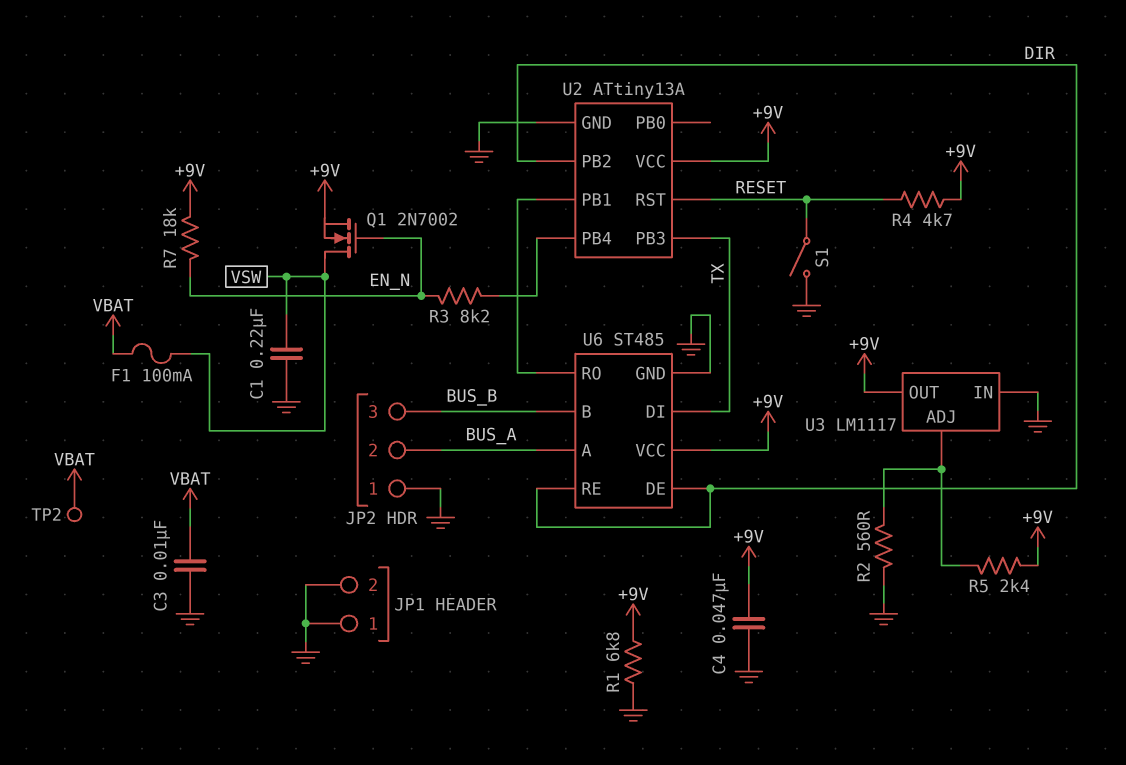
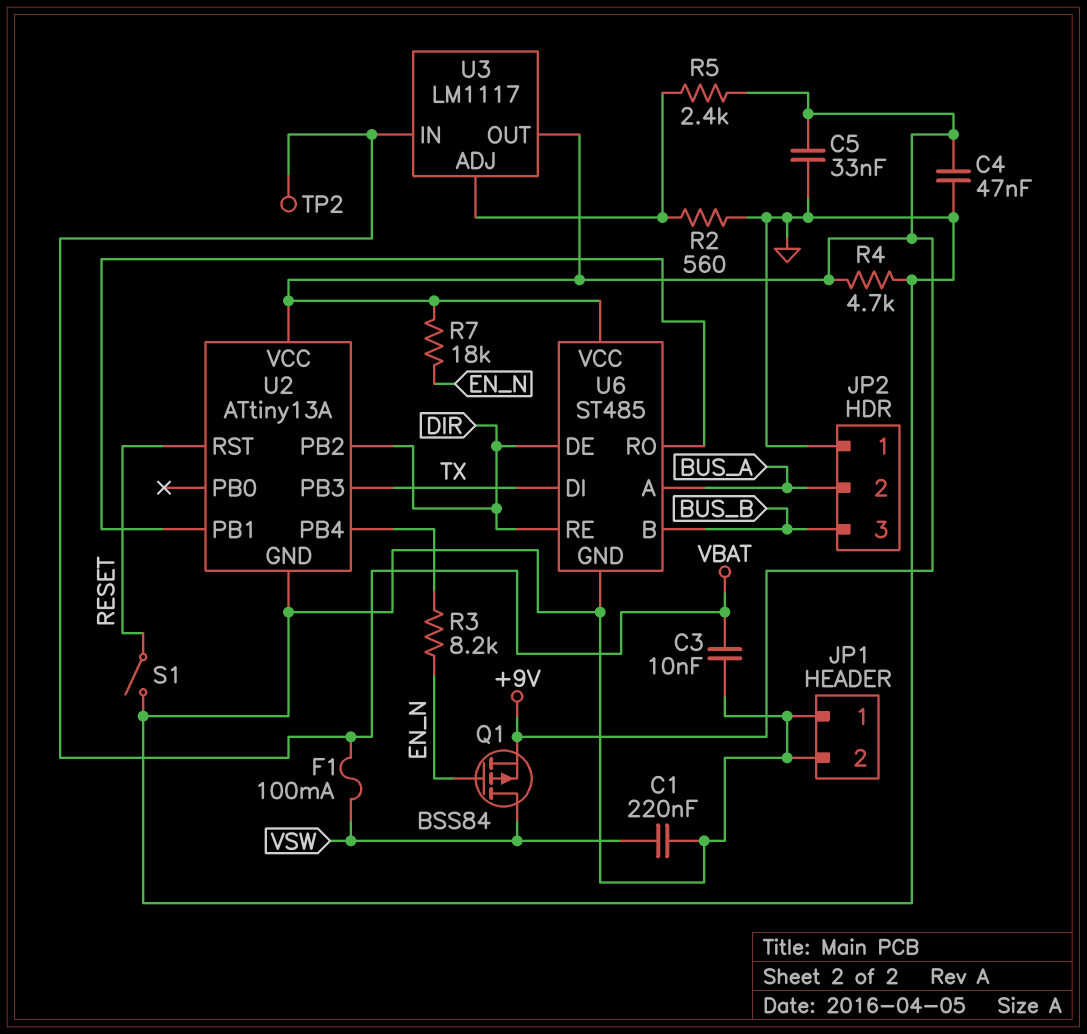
C5: none -> 33nF (+9V, GND)
Q1: NMOS 2N7002 (G EN_N, D VSW, S +9V) -> PMOS BSS84 (G EN_N, D VSW, S +9V)
R1: 6.8k (+9V, GND) -> none
R4: 4.7k (+9V, RESET) -> 4.7k (+9V, GND)
U3 pin IN: GND -> VBAT

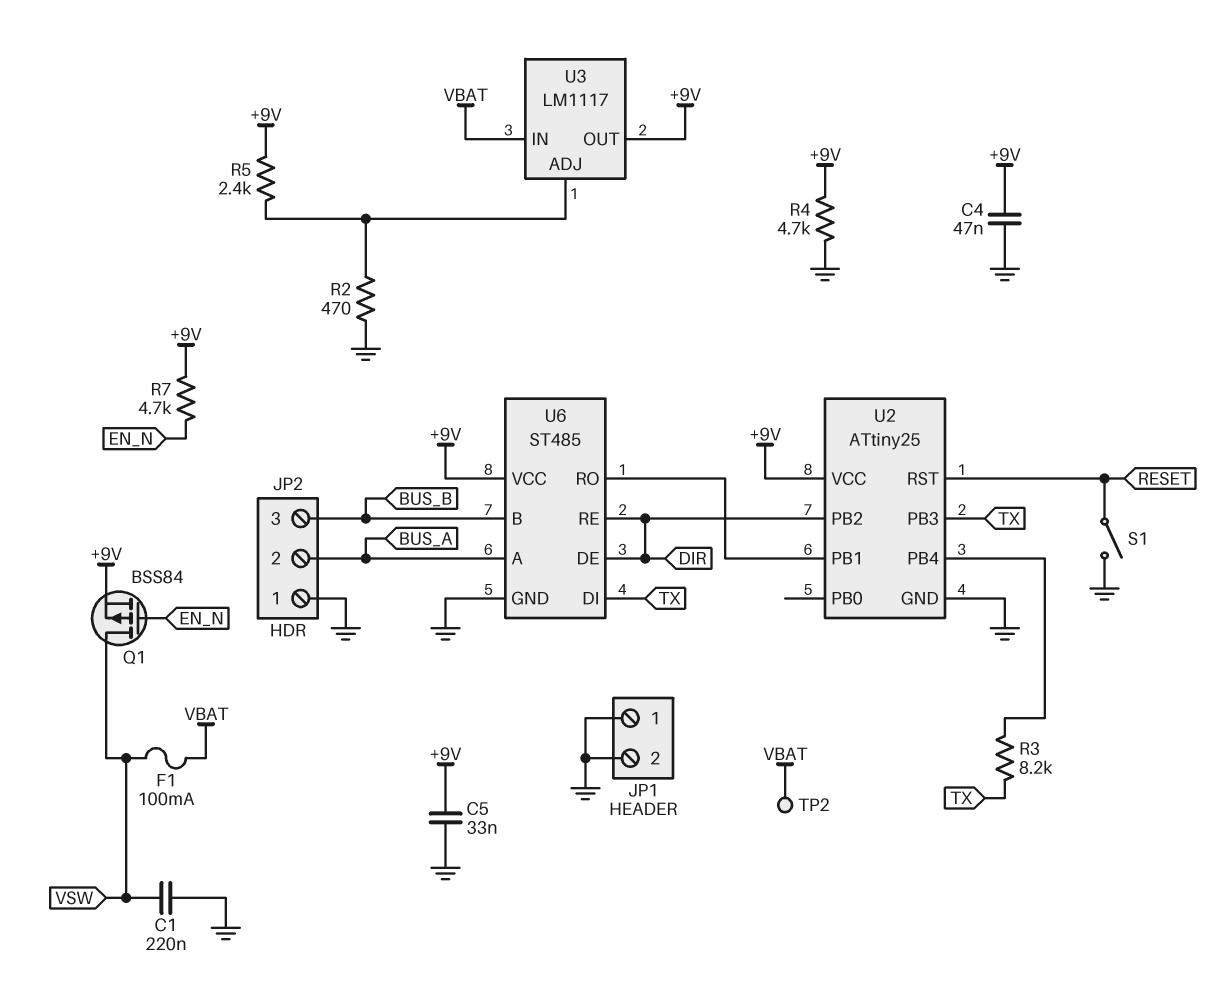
C3: 10nF (GND, VBAT) -> none
R2: 560 (GND, U3/ADJ) -> 470 (GND, U3/ADJ)
R3: 8.2k (EN_N, U2/PB4) -> 8.2k (TX, U2/PB4)
R7: 18k (+9V, EN_N) -> 4.7k (+9V, EN_N)
U2: ATtiny13A -> ATtiny25

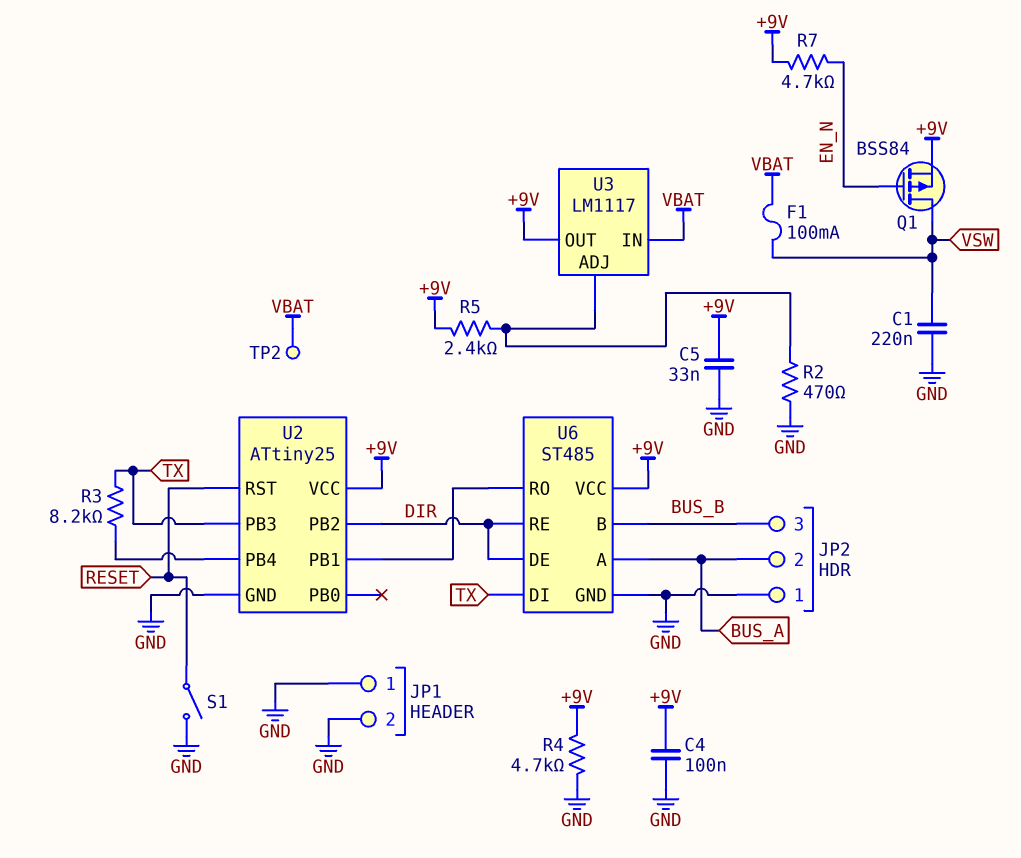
C4: 47nF (+9V, GND) -> 100nF (+9V, GND)

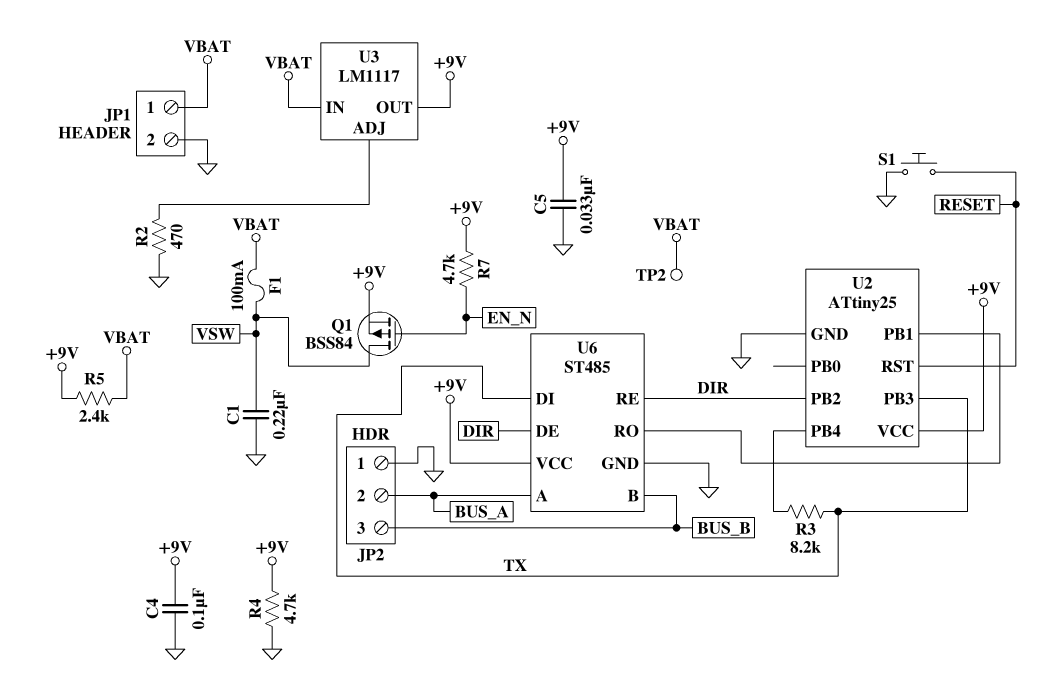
JP1 pin 1: GND -> VBAT
R5: 2.4k (+9V, U3/ADJ) -> 2.4k (+9V, VBAT)
S1: switch (GND, RESET) -> button (GND, RESET)

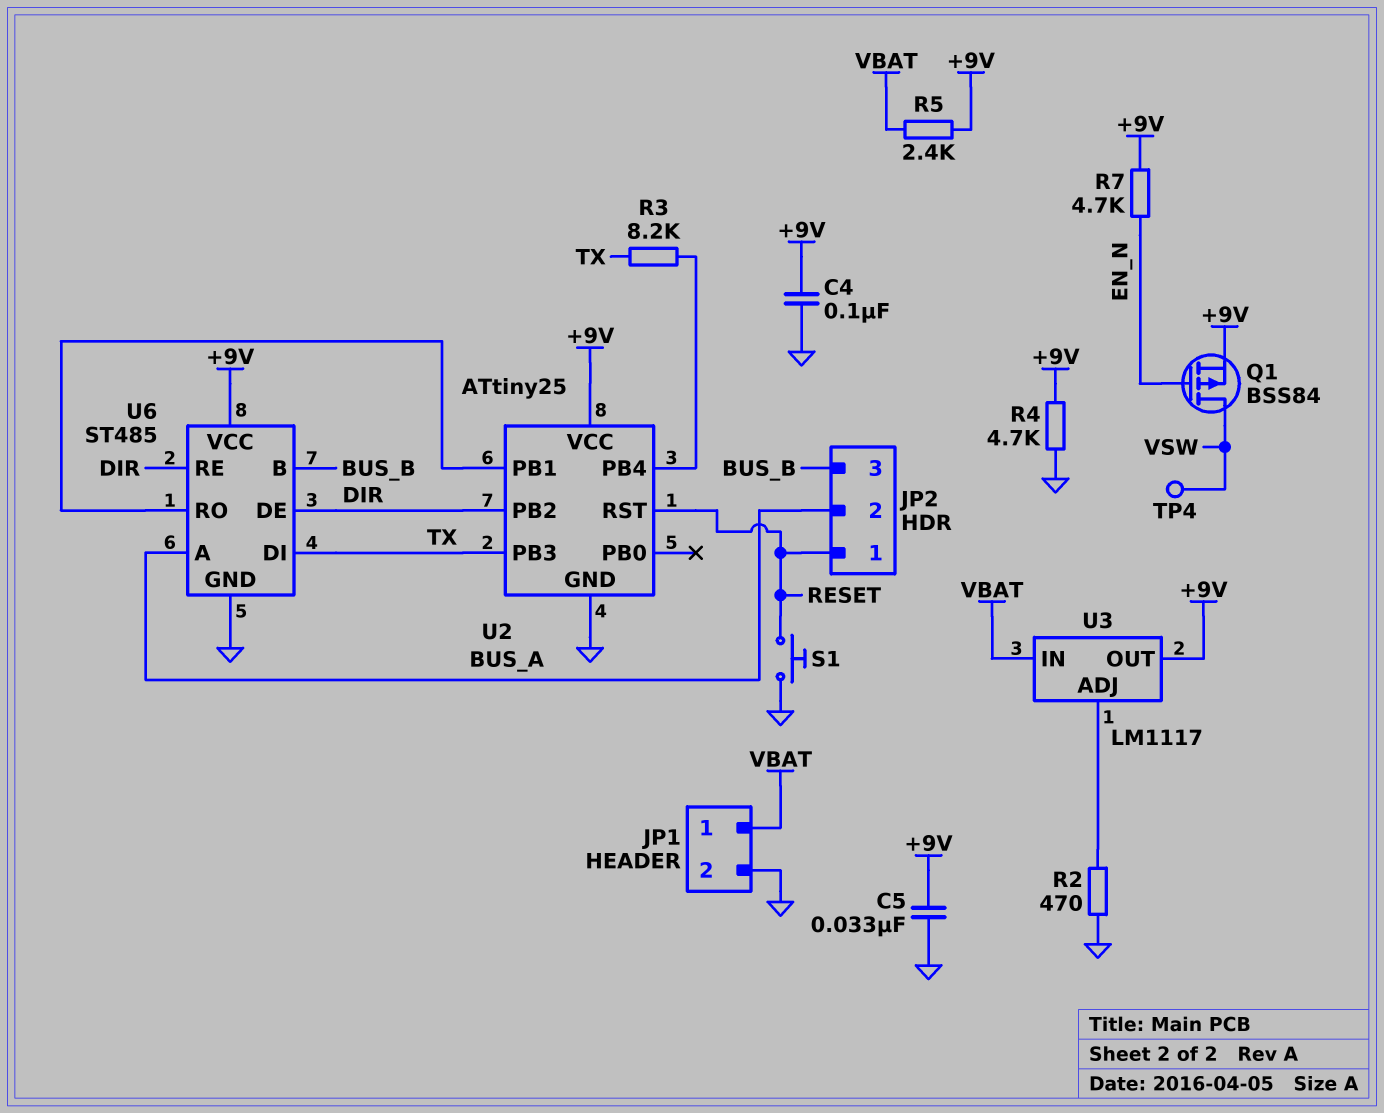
C1: 220nF (GND, VSW) -> none
F1: 100mA (VBAT, VSW) -> none
JP2 pin 1: GND -> RESET
TP2: test point (VBAT) -> none
TP4: none -> test point (VSW)

